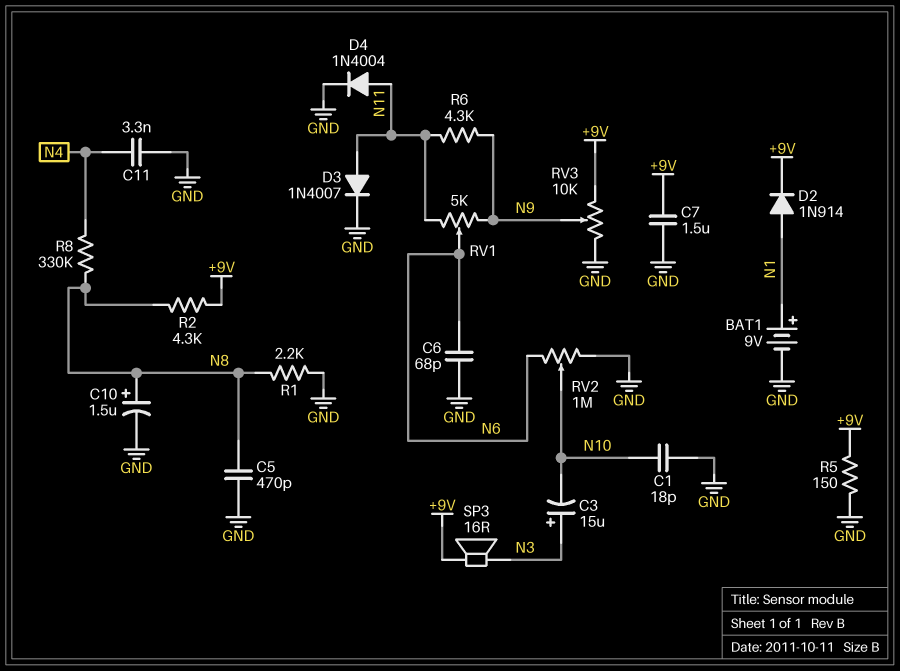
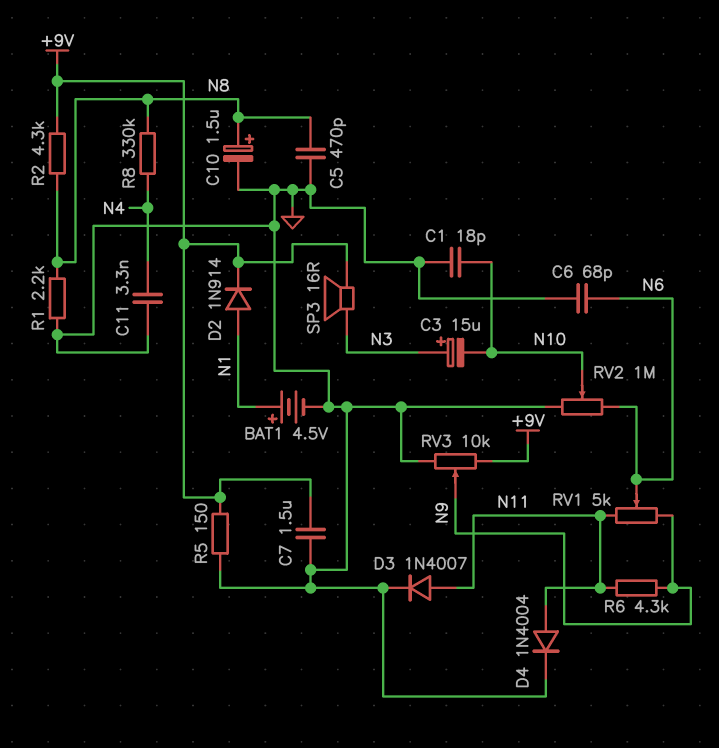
BAT1: 9V (plus N1, minus GND) -> 4.5V (plus N1, minus GND)

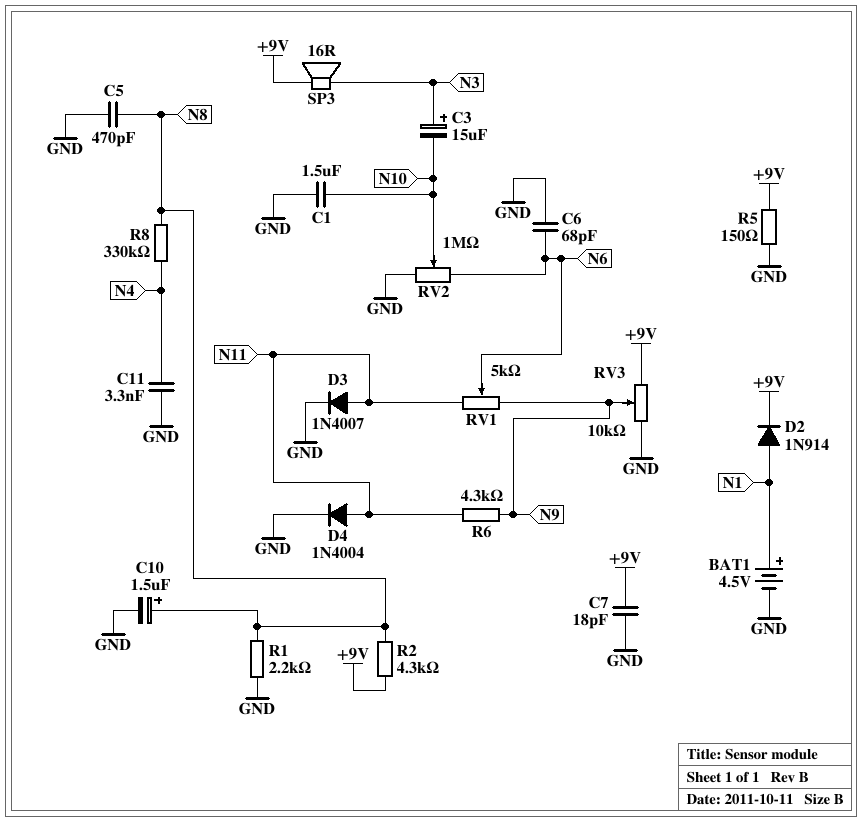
C1: 18pF (GND, N10) -> 1.5uF (GND, N10)
C7: 1.5uF (+9V, GND) -> 18pF (+9V, GND)

